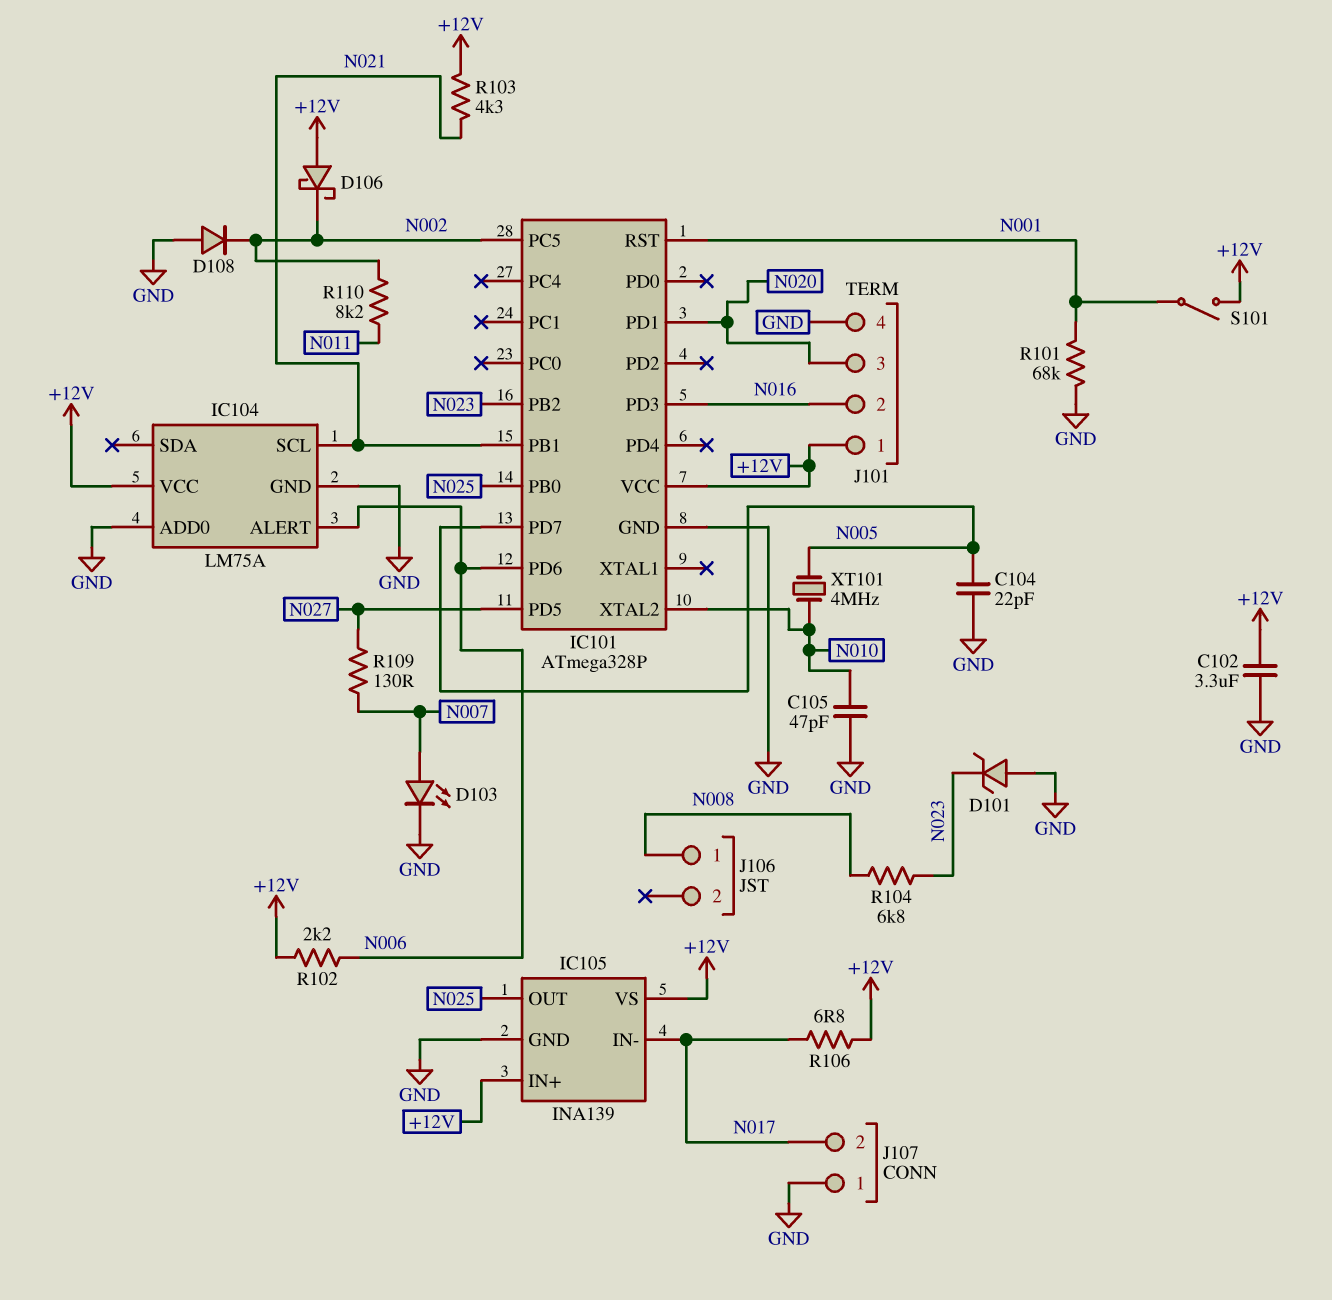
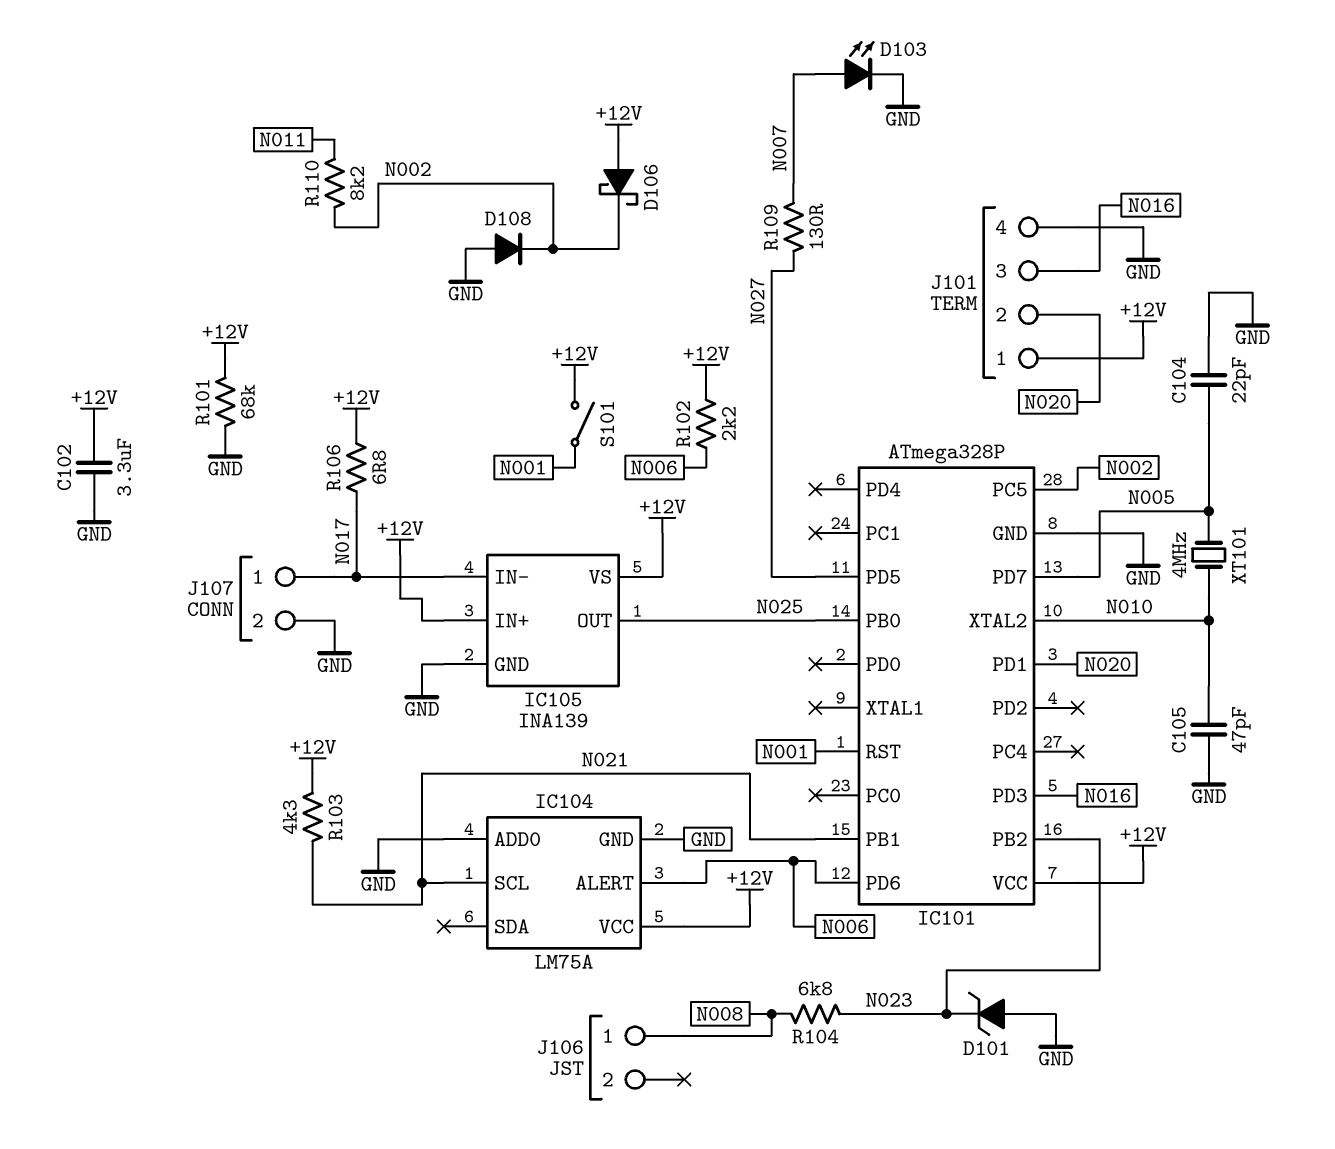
J101 pin 2: N016 -> N020
J101 pin 3: N020 -> N016
J107 pin 1: GND -> N017
J107 pin 2: N017 -> GND
R101: 68k (GND, N001) -> 68k (+12V, GND)

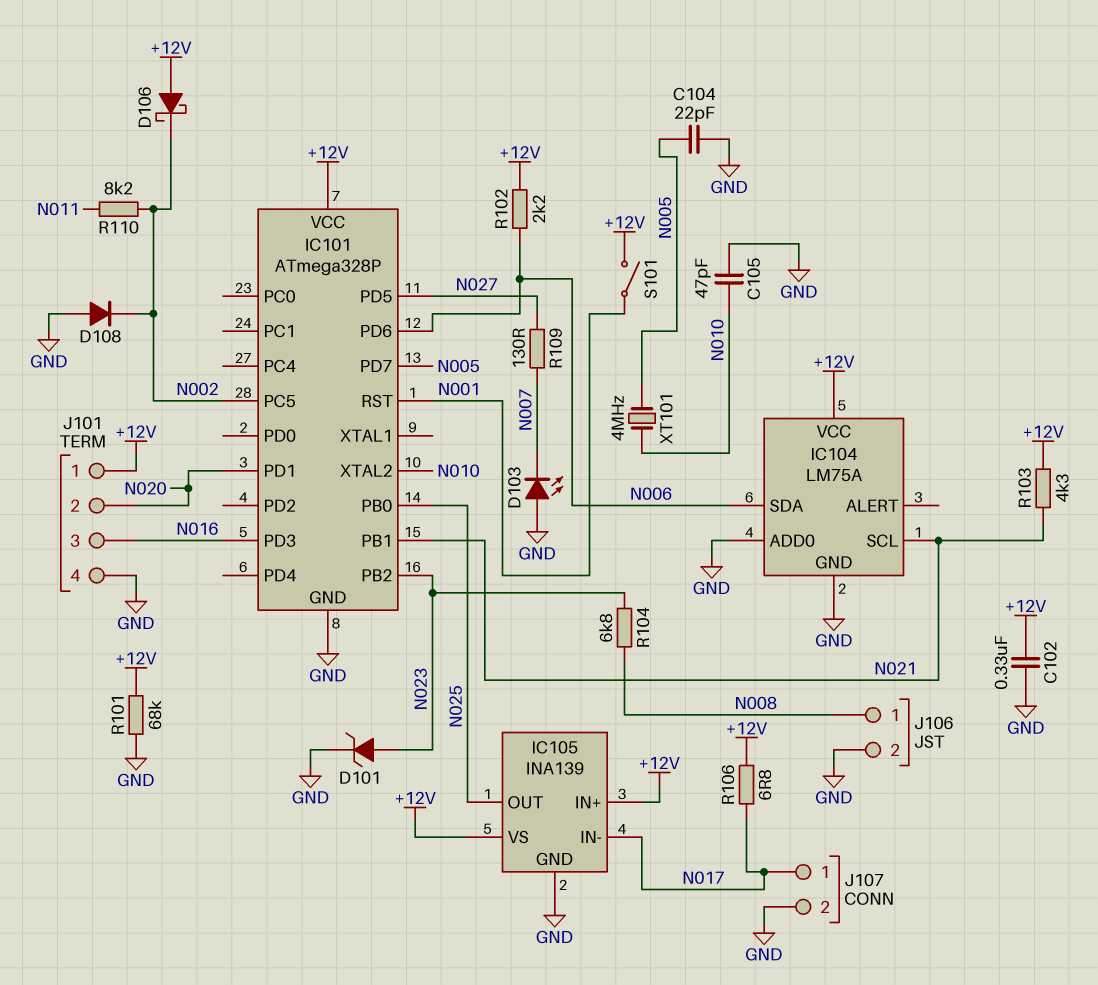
C102: 3.3uF (+12V, GND) -> 330nF (+12V, GND)
D101: zener (A GND, K N023) -> zener (A N023, K GND)
D103: LED (A N007, K GND) -> LED (A GND, K N007)
IC104 pin ALERT: N006 -> none
IC104 pin SDA: none -> N006
J106 pin 2: none -> GND

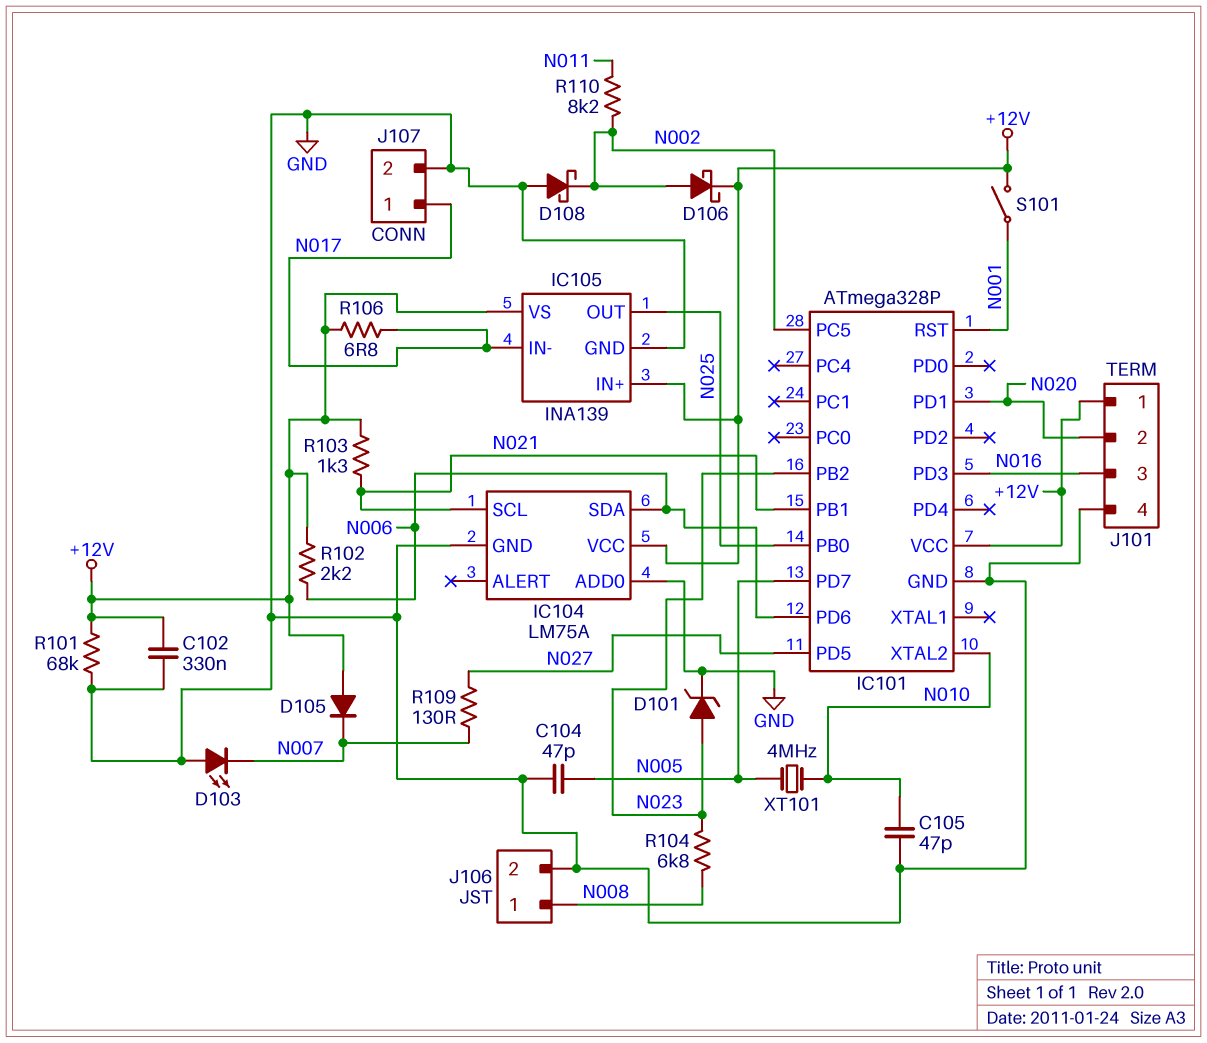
C104: 22pF (GND, N005) -> 47pF (GND, N005)
D105: none -> diode (A +12V, K N007)
D106: schottky (A +12V, K N002) -> schottky (A N002, K +12V)
D108: diode (A GND, K N002) -> schottky (A GND, K N002)
R103: 4.3k (+12V, N021) -> 1.3k (+12V, N021)

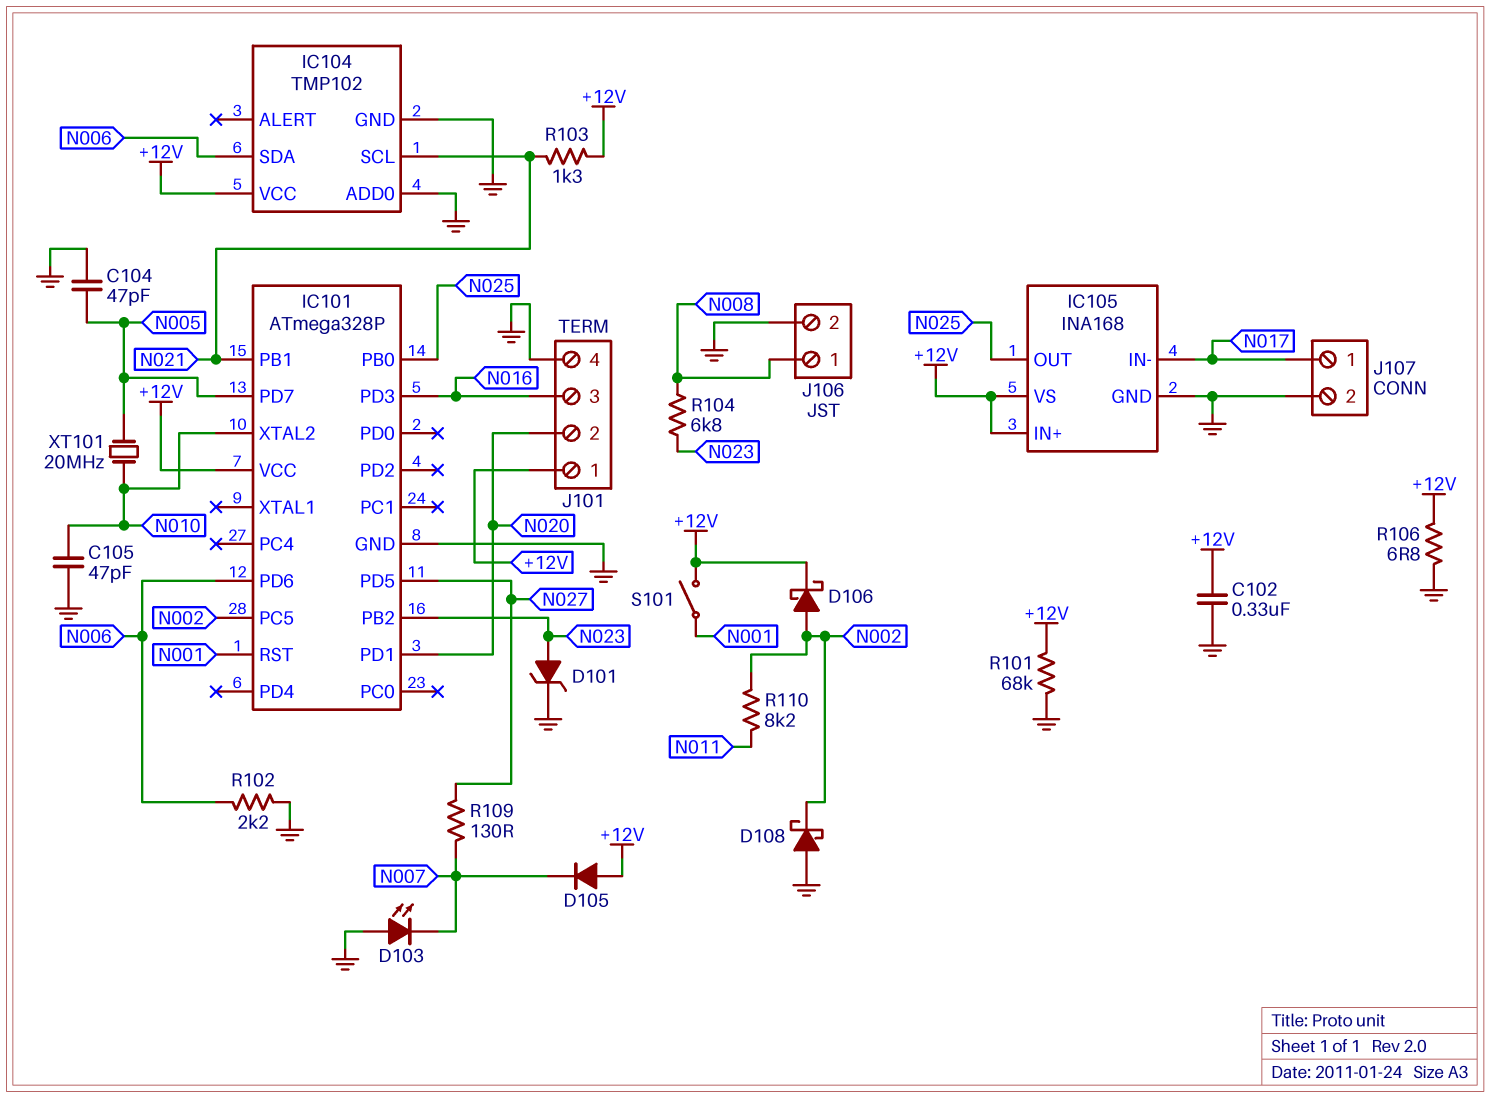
IC104: LM75A -> TMP102
IC105: INA139 -> INA168
R102: 2.2k (+12V, N006) -> 2.2k (GND, N006)
R106: 6.8 (+12V, N017) -> 6.8 (+12V, GND)
XT101: 4MHz (N005, N010) -> 20MHz (N005, N010)

